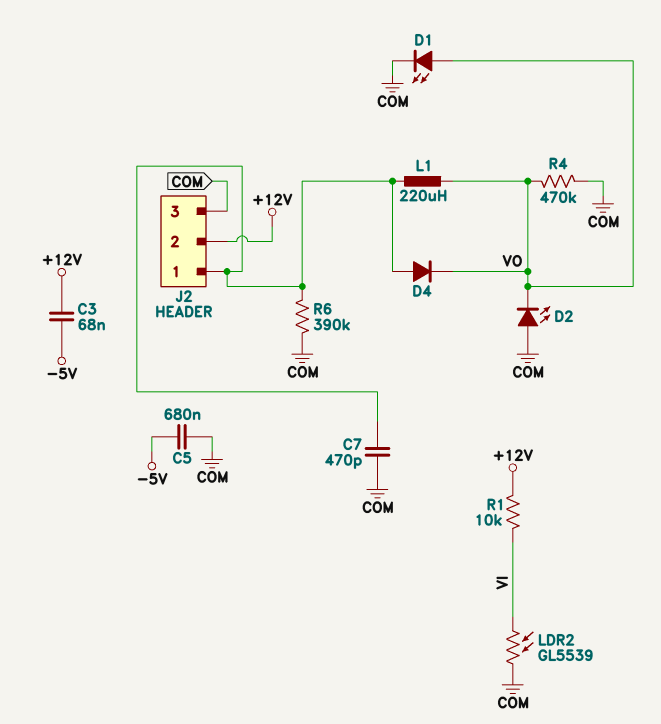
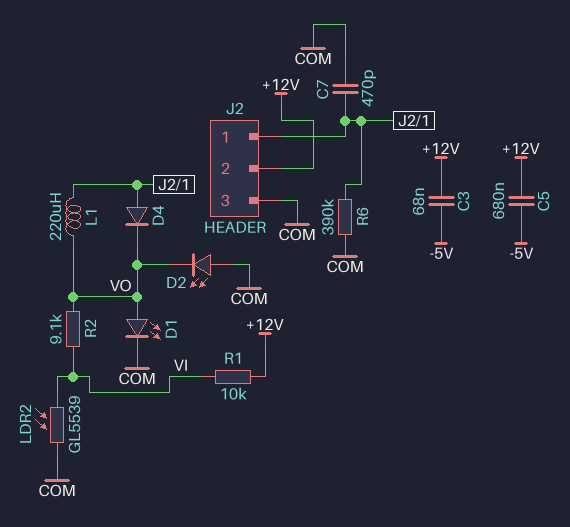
C5: 680nF (-5V, COM) -> 680nF (+12V, -5V)
R2: none -> 9.1k (VI, VO)
R4: 470k (COM, VO) -> none

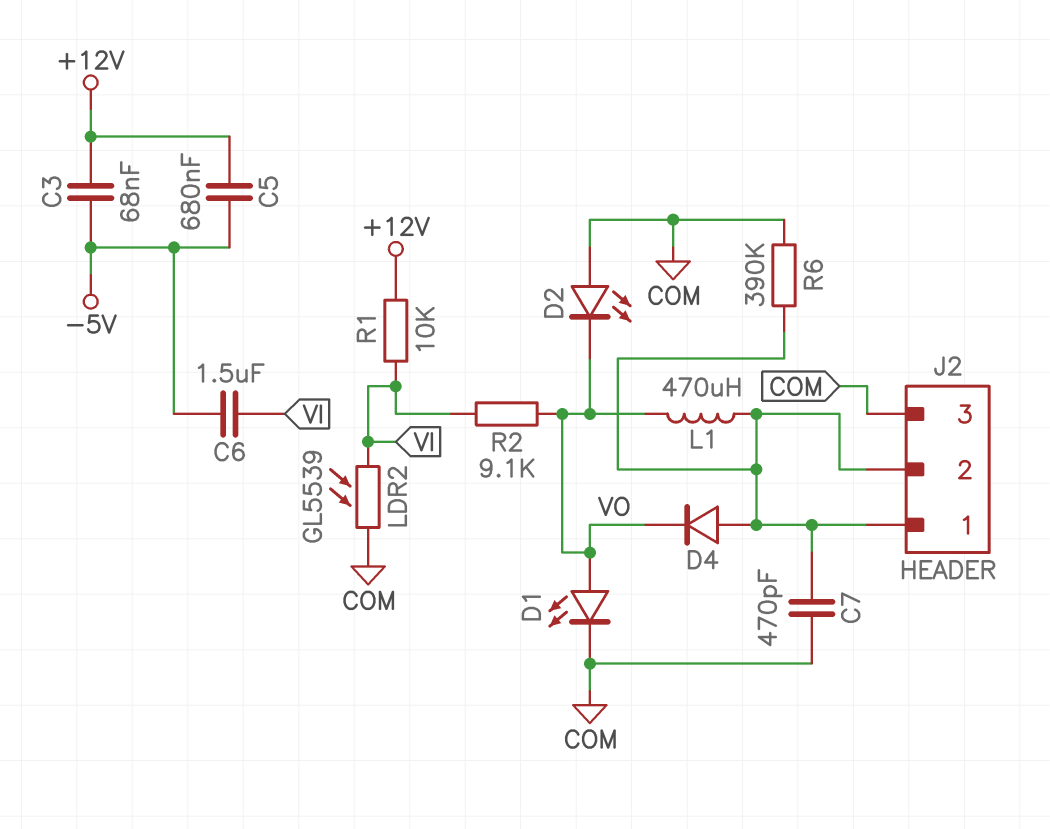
C6: none -> 1.5uF (-5V, VI)
J2 pin 2: +12V -> J2/1
L1: 220uH (J2/1, VO) -> 470uH (J2/1, VO)

